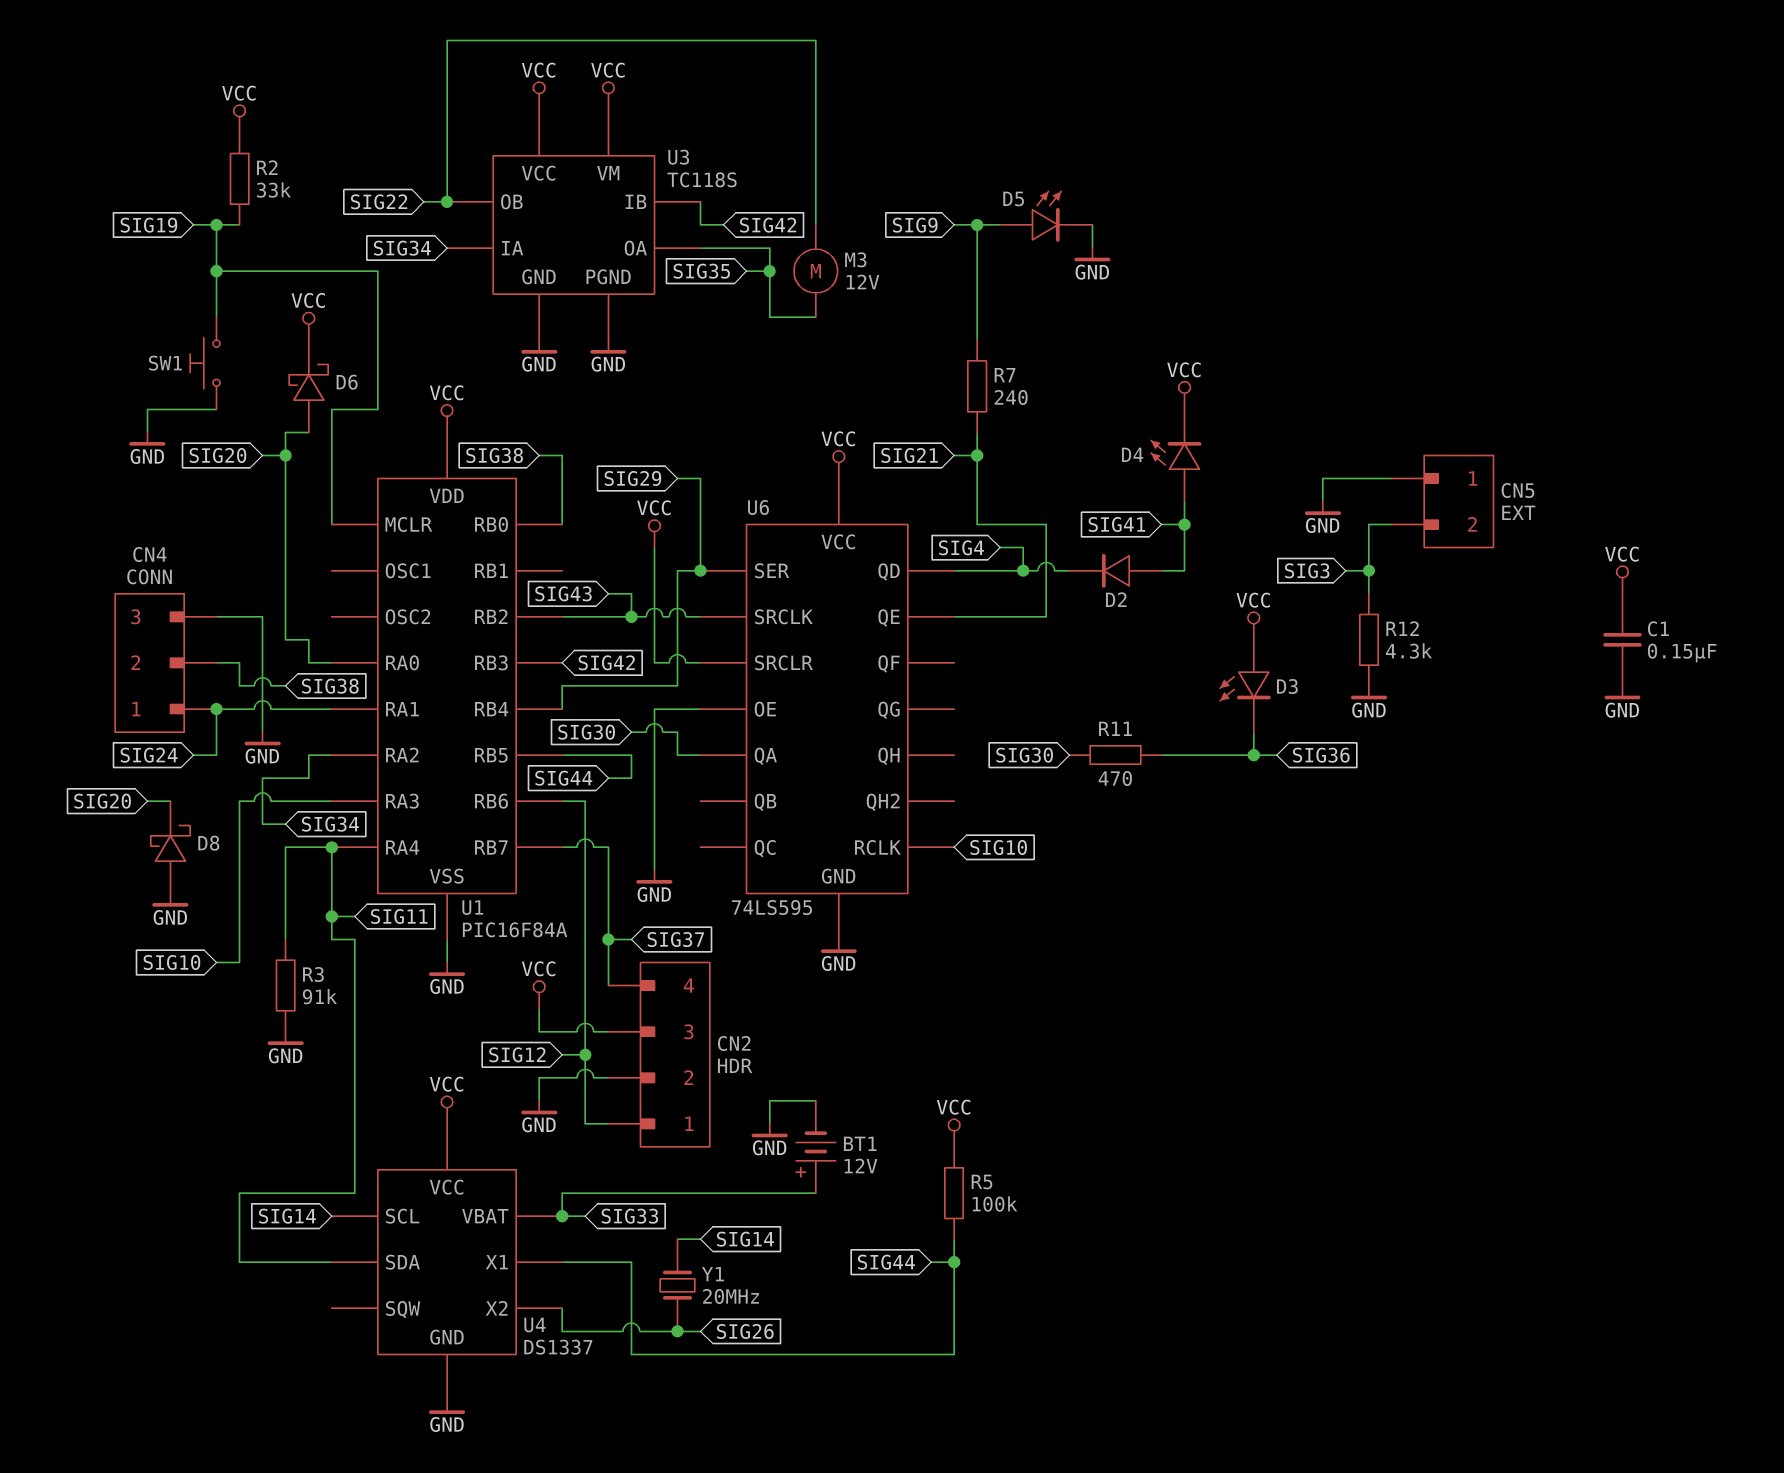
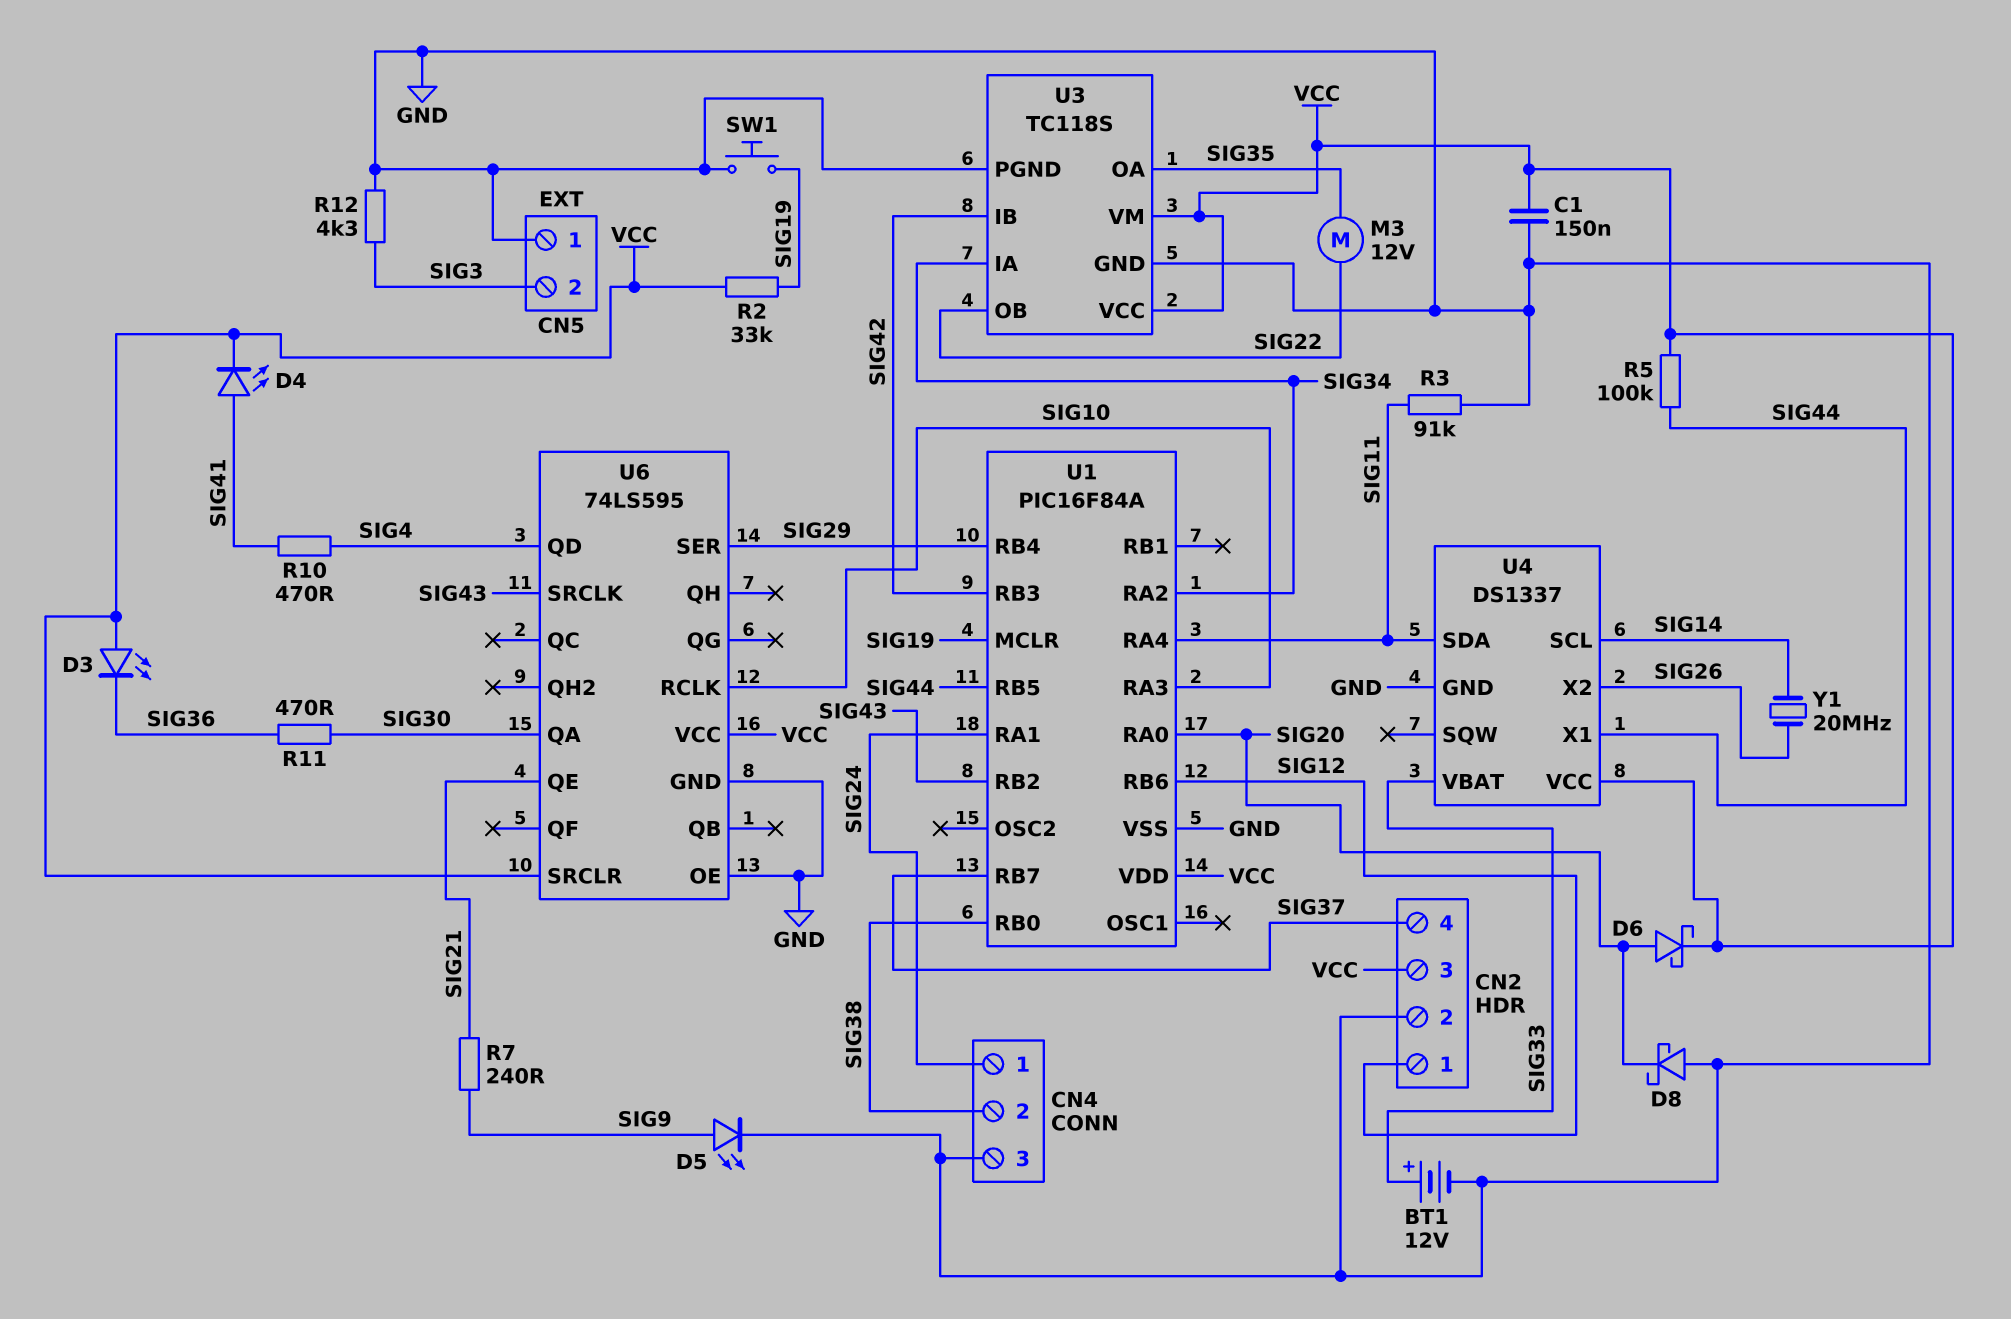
D2: diode (A SIG41, K SIG4) -> none
R10: none -> 470 (SIG4, SIG41)

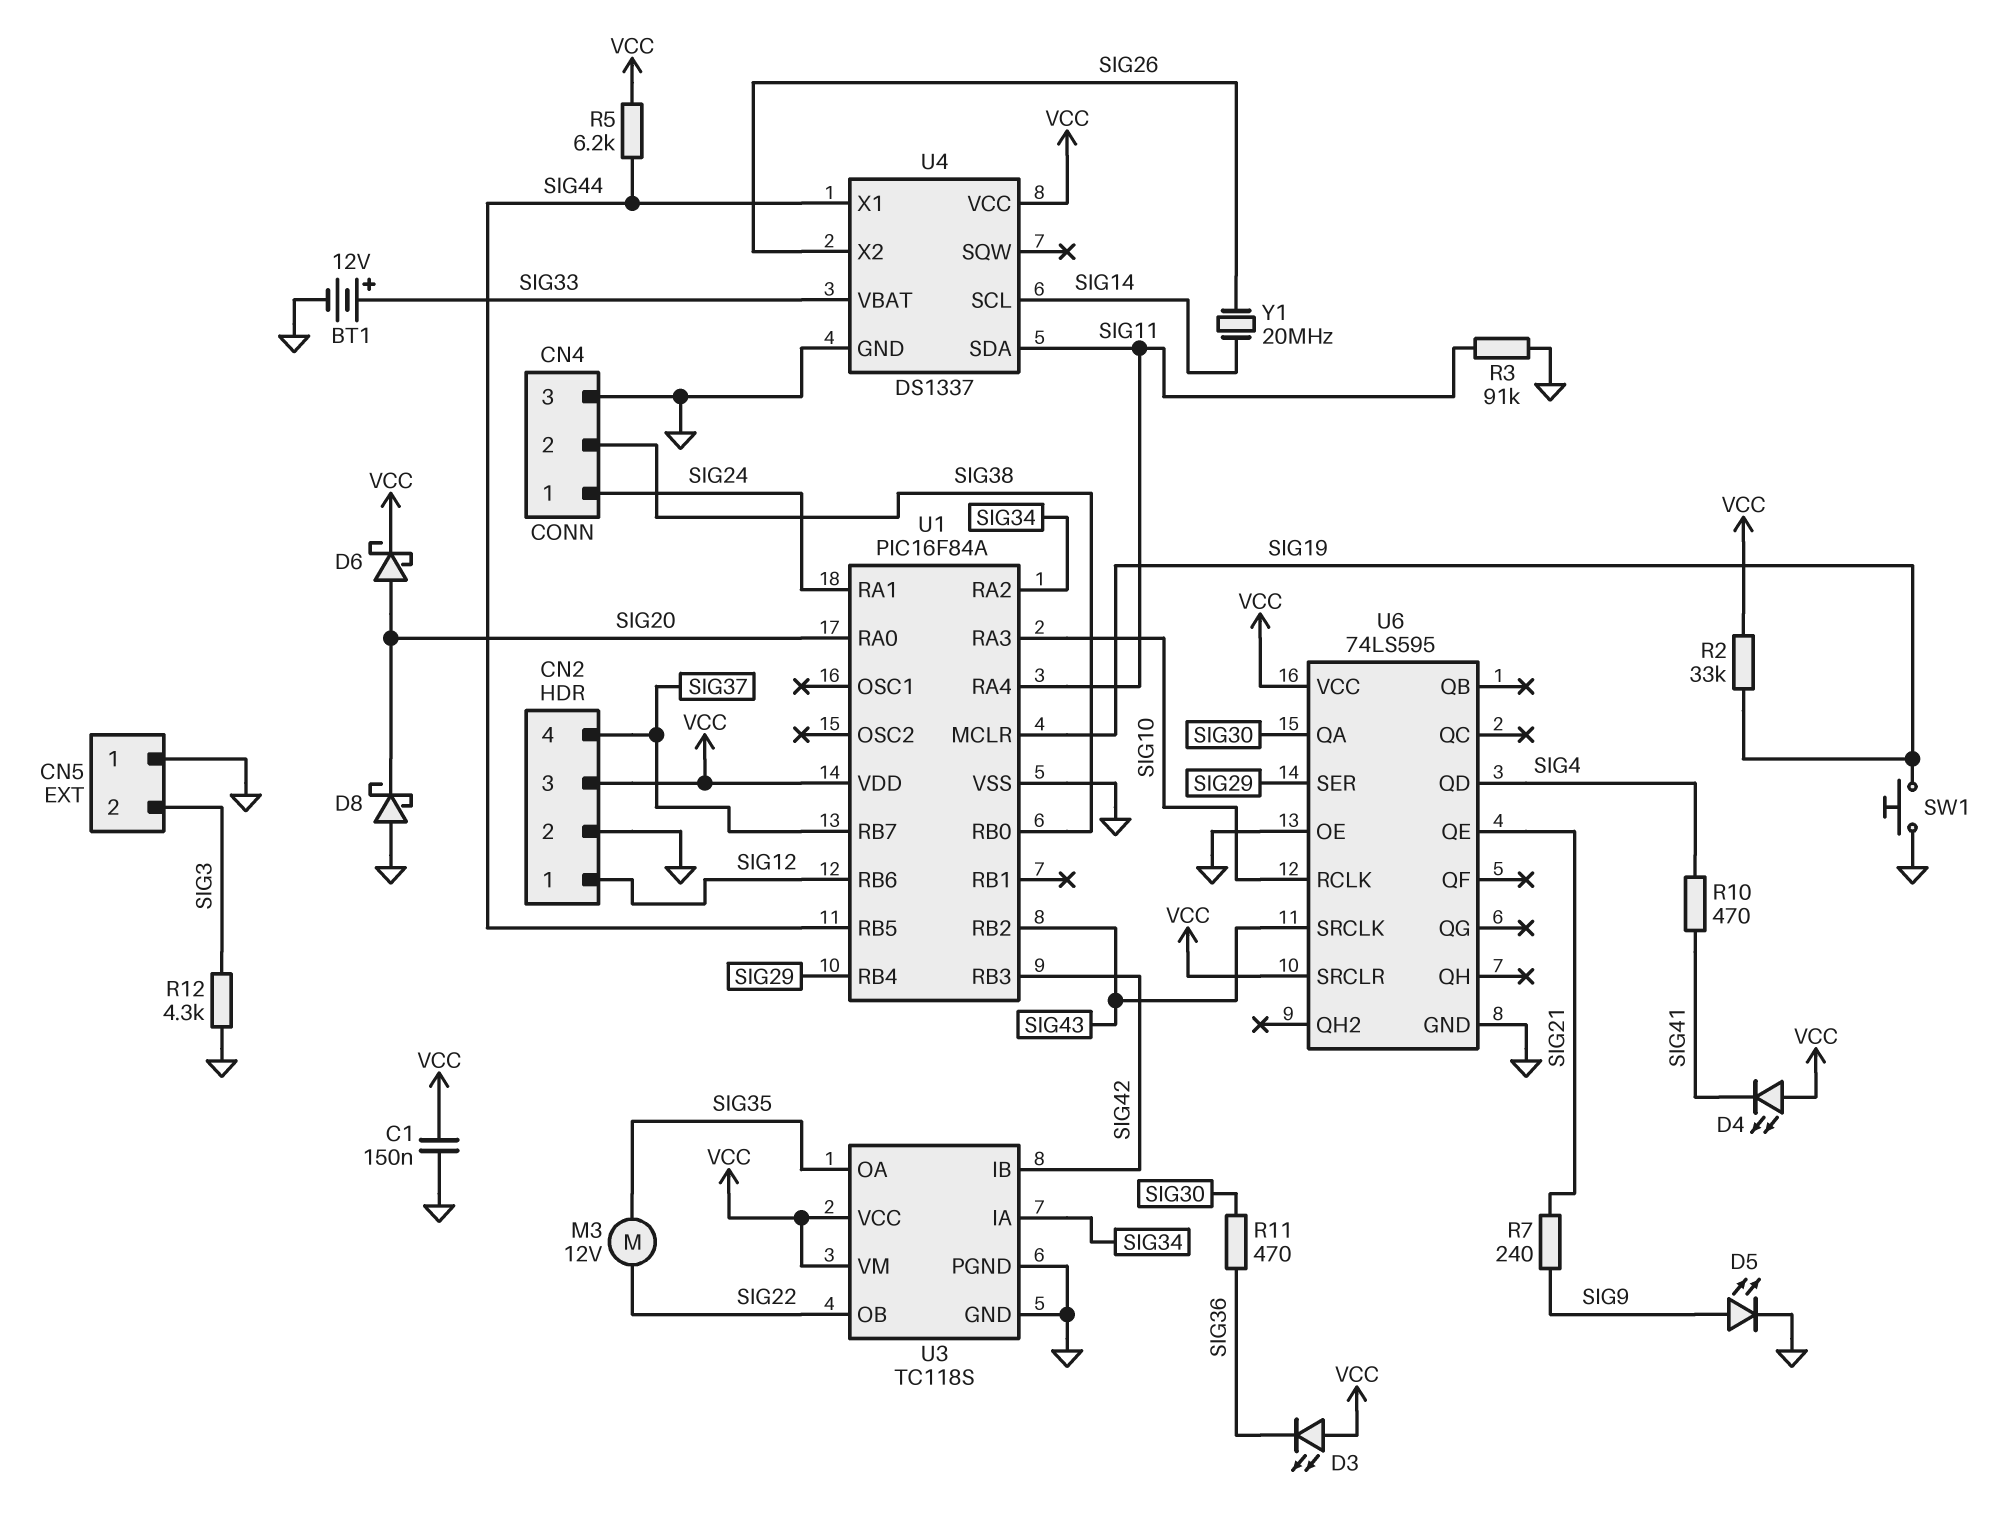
D4: LED (A SIG41, K VCC) -> LED (A VCC, K SIG41)
R5: 100k (SIG44, VCC) -> 6.2k (SIG44, VCC)

